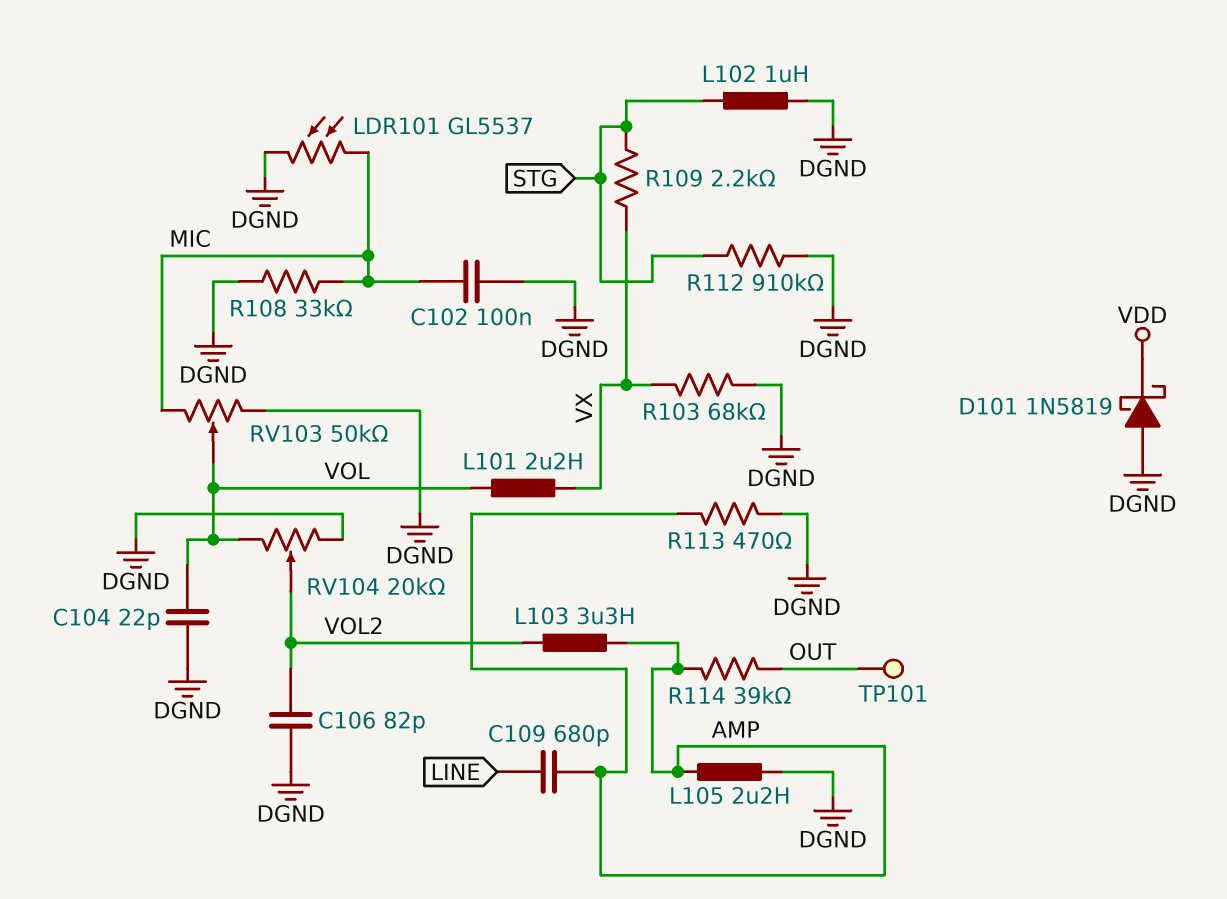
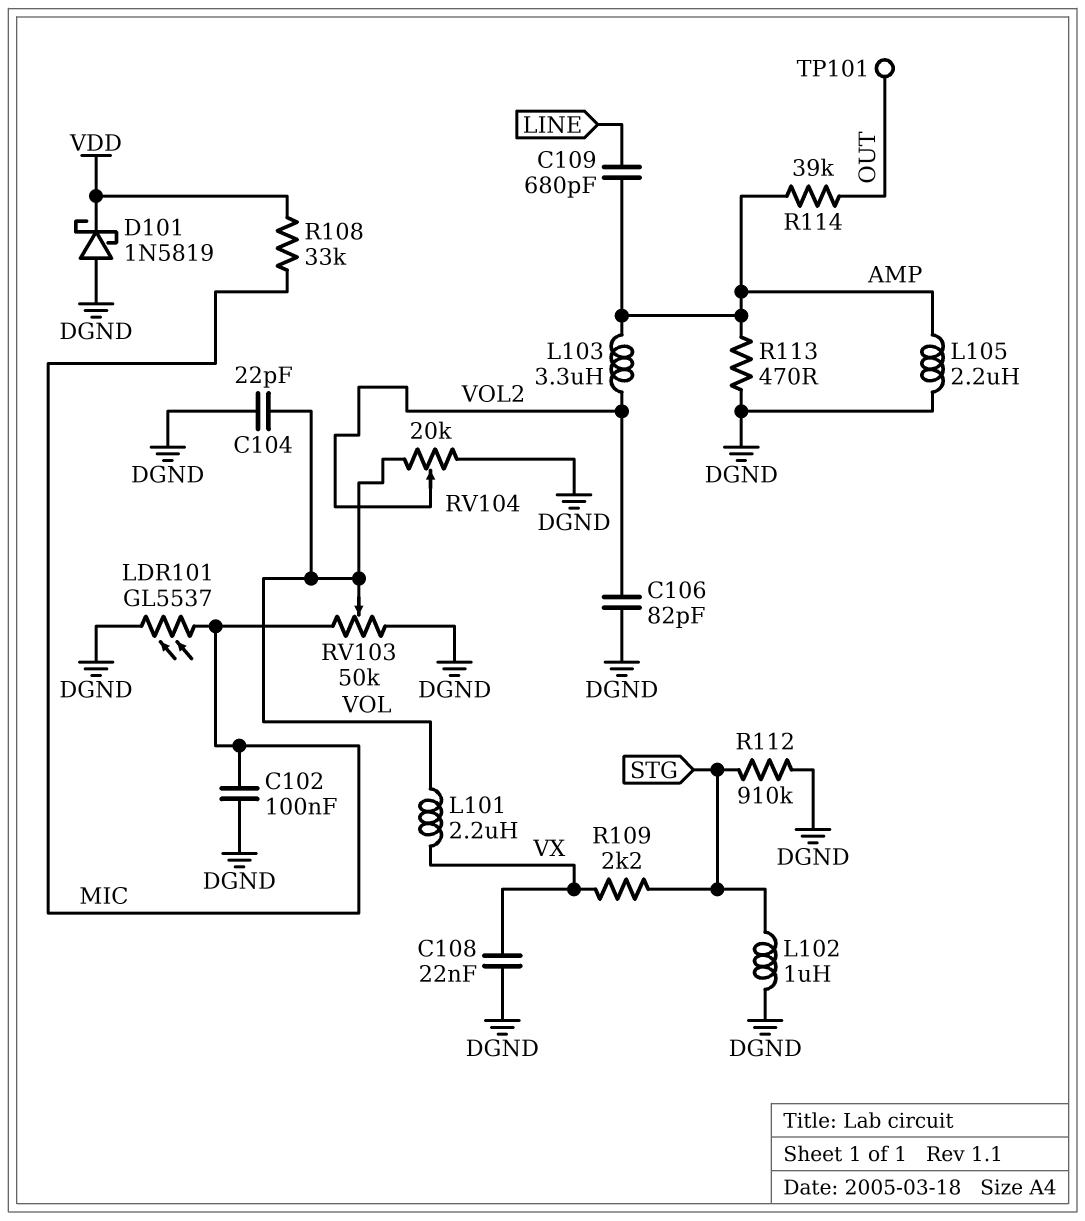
C108: none -> 22nF (DGND, VX)
R103: 68k (DGND, VX) -> none
R108: 33k (DGND, MIC) -> 33k (MIC, VDD)

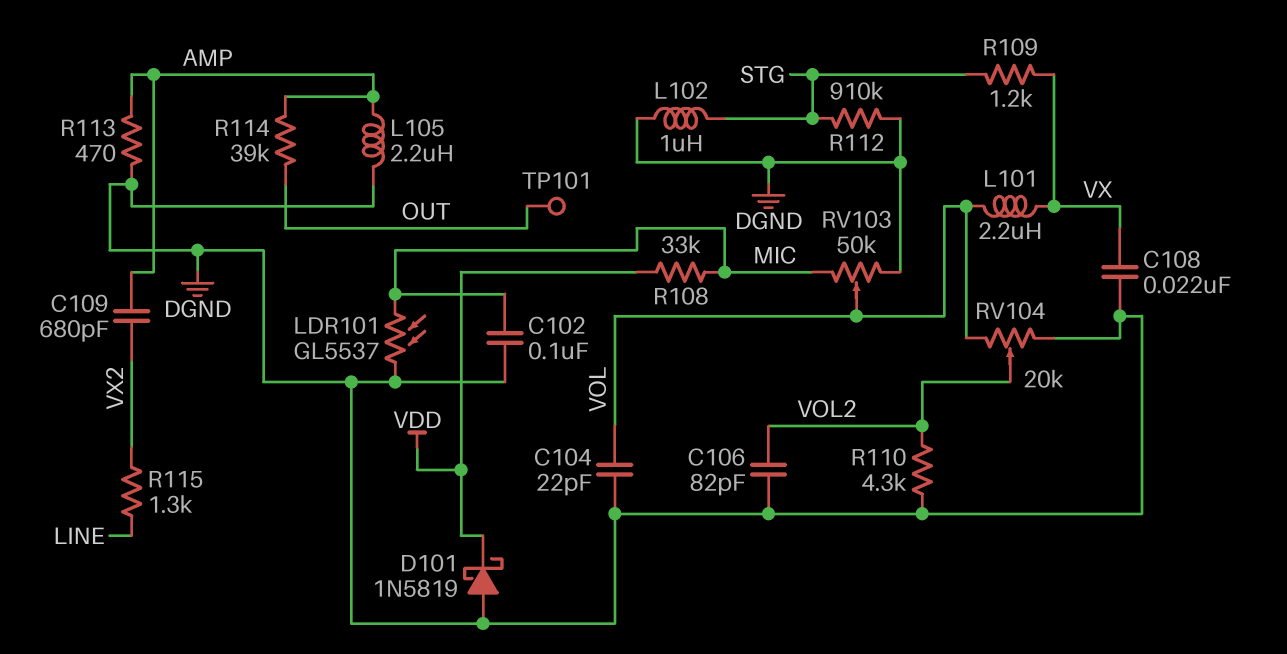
C109: 680pF (AMP, LINE) -> 680pF (AMP, VX2)
L103: 3.3uH (AMP, VOL2) -> none
R109: 2.2k (STG, VX) -> 1.2k (STG, VX)
R110: none -> 4.3k (DGND, VOL2)
R115: none -> 1.3k (LINE, VX2)

